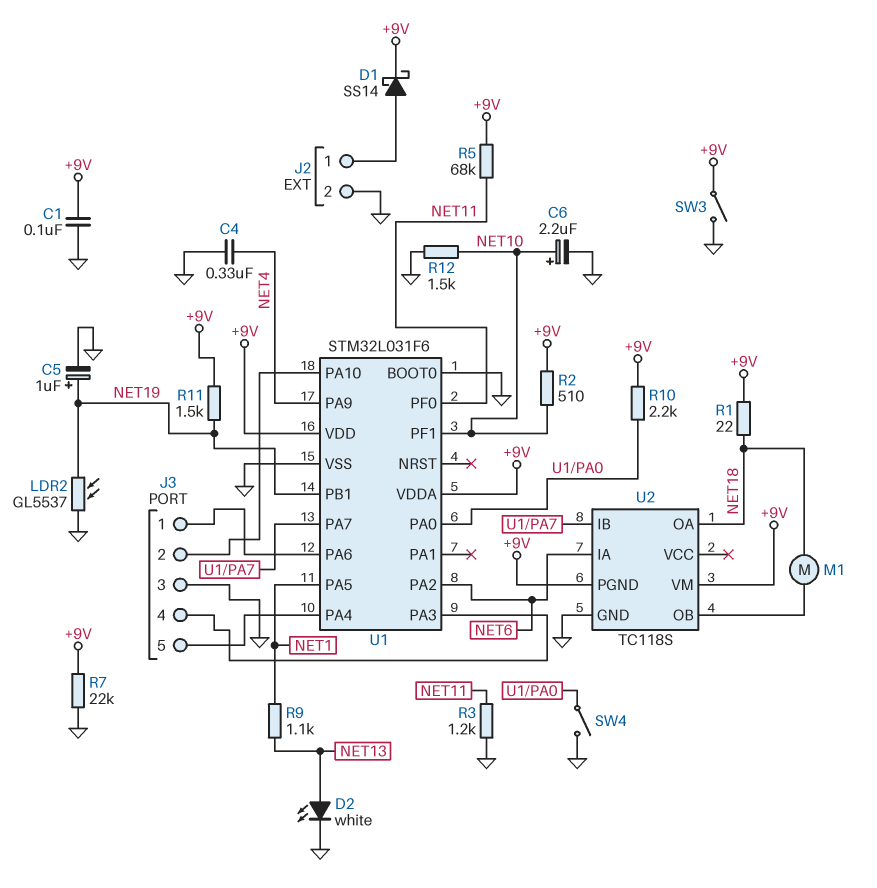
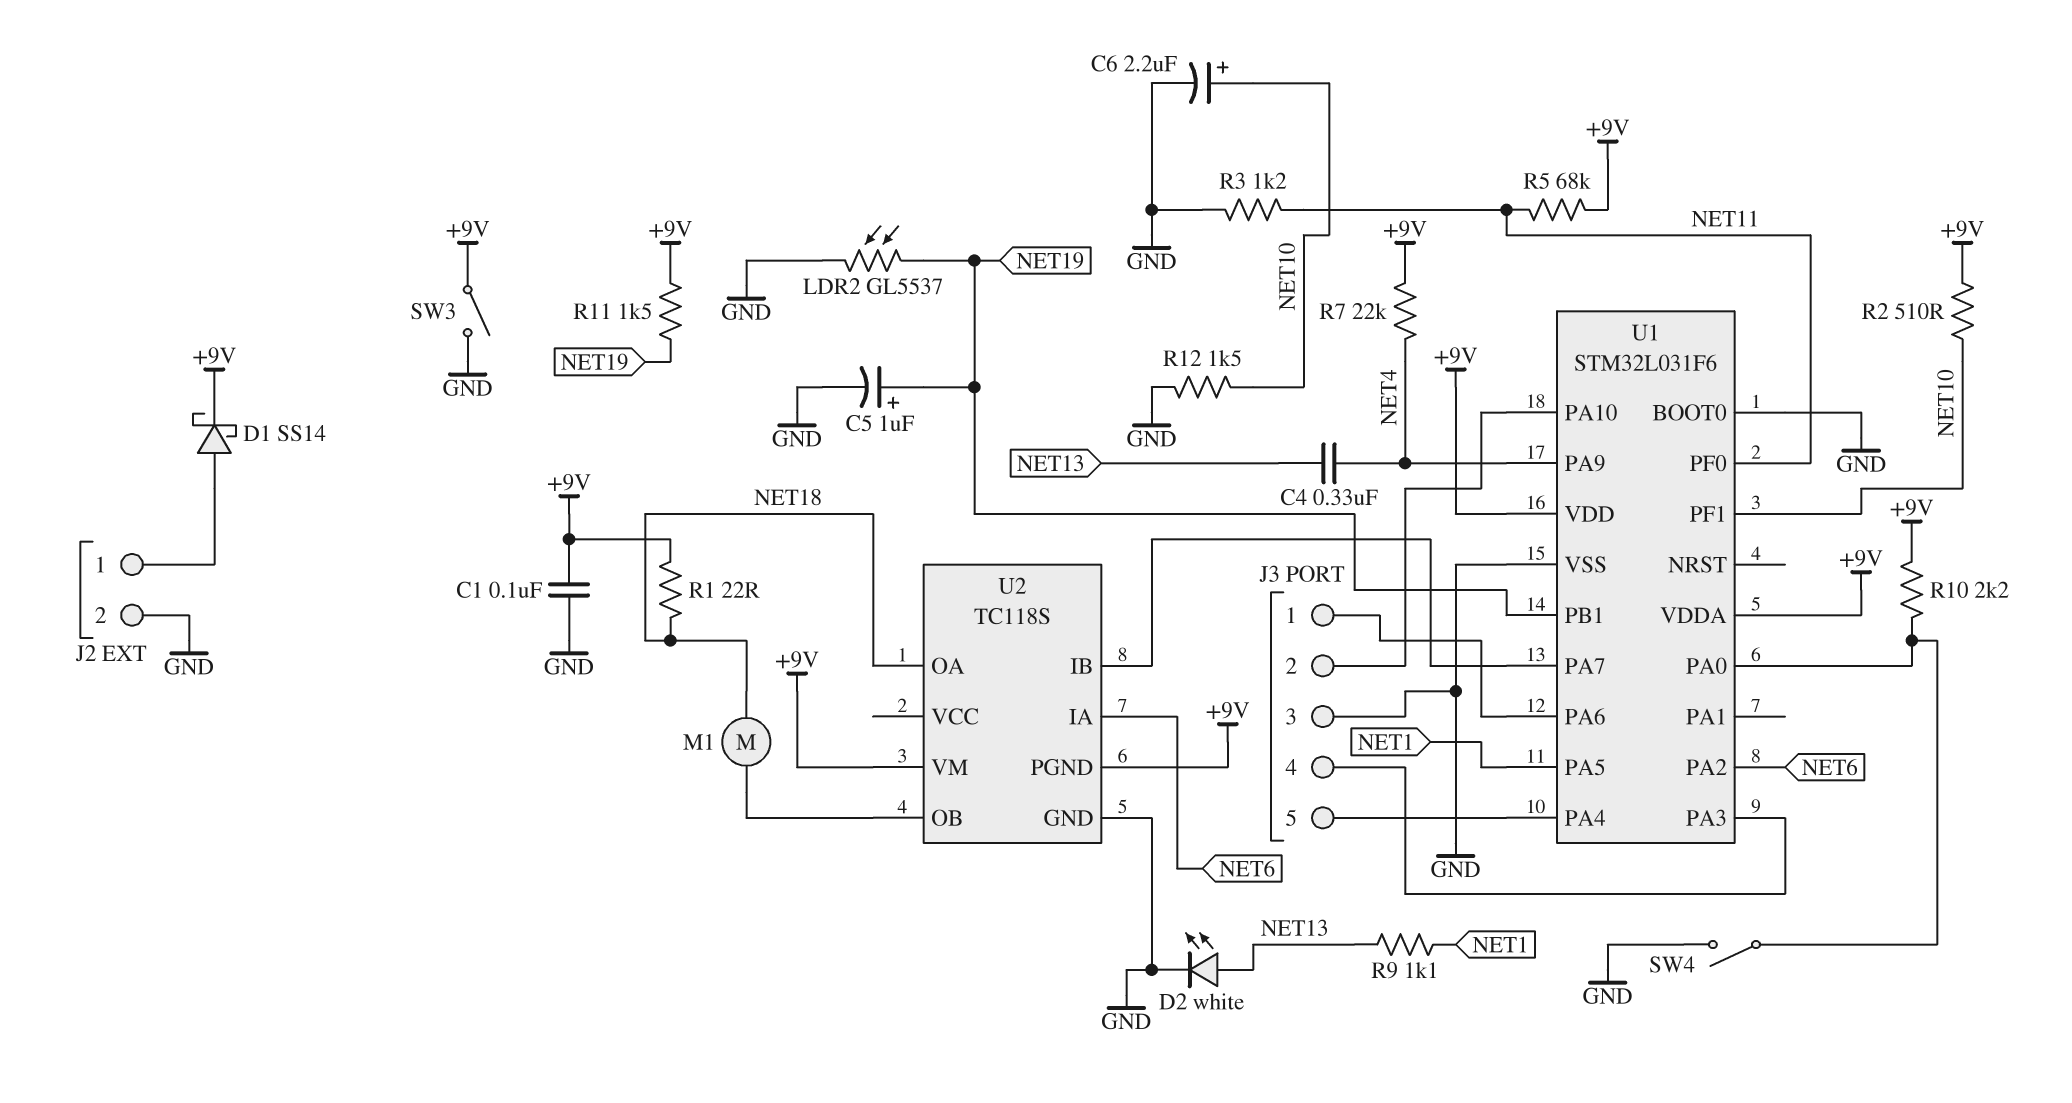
C4: 330nF (GND, NET4) -> 330nF (NET4, NET13)
R7: 22k (+9V, GND) -> 22k (+9V, NET4)

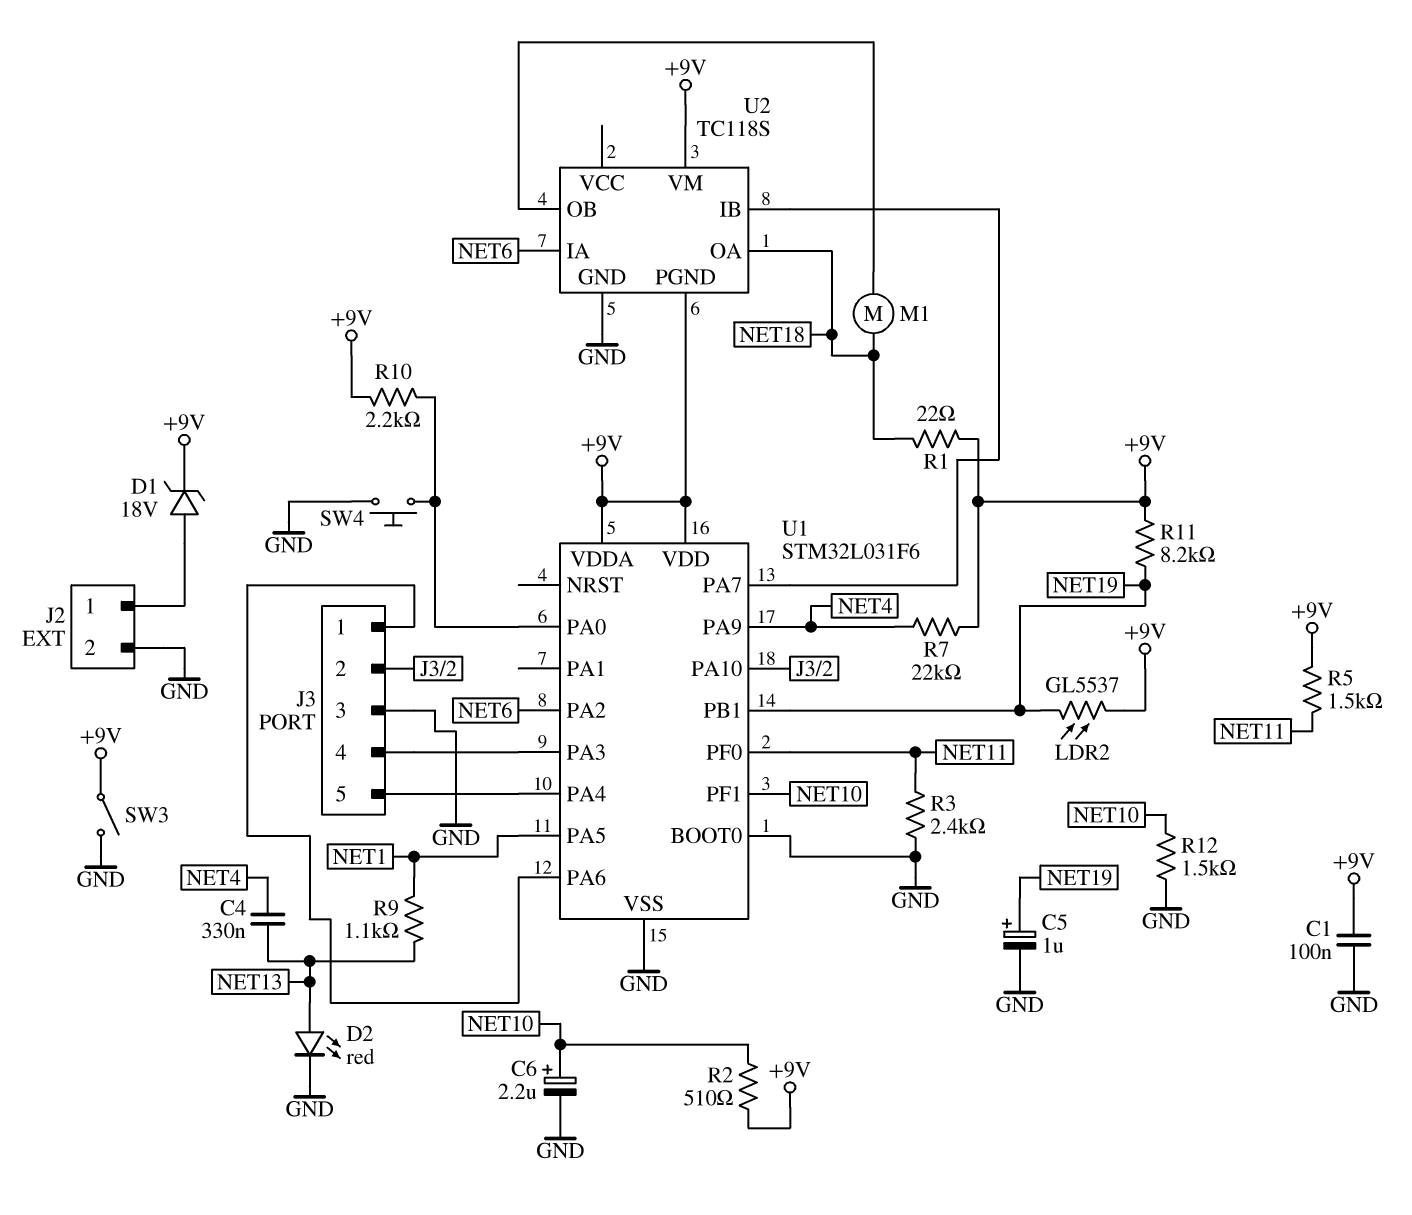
D1: schottky SS14 (A J2/1, K +9V) -> zener 18V (A J2/1, K +9V)
D2: LED white (A NET13, K GND) -> LED red (A NET13, K GND)
LDR2: GL5537 (GND, NET19) -> GL5537 (+9V, NET19)
R3: 1.2k (GND, NET11) -> 2.4k (GND, NET11)
R5: 68k (+9V, NET11) -> 1.5k (+9V, NET11)
R11: 1.5k (+9V, NET19) -> 8.2k (+9V, NET19)
SW4: switch (GND, U1/PA0) -> button (GND, U1/PA0)

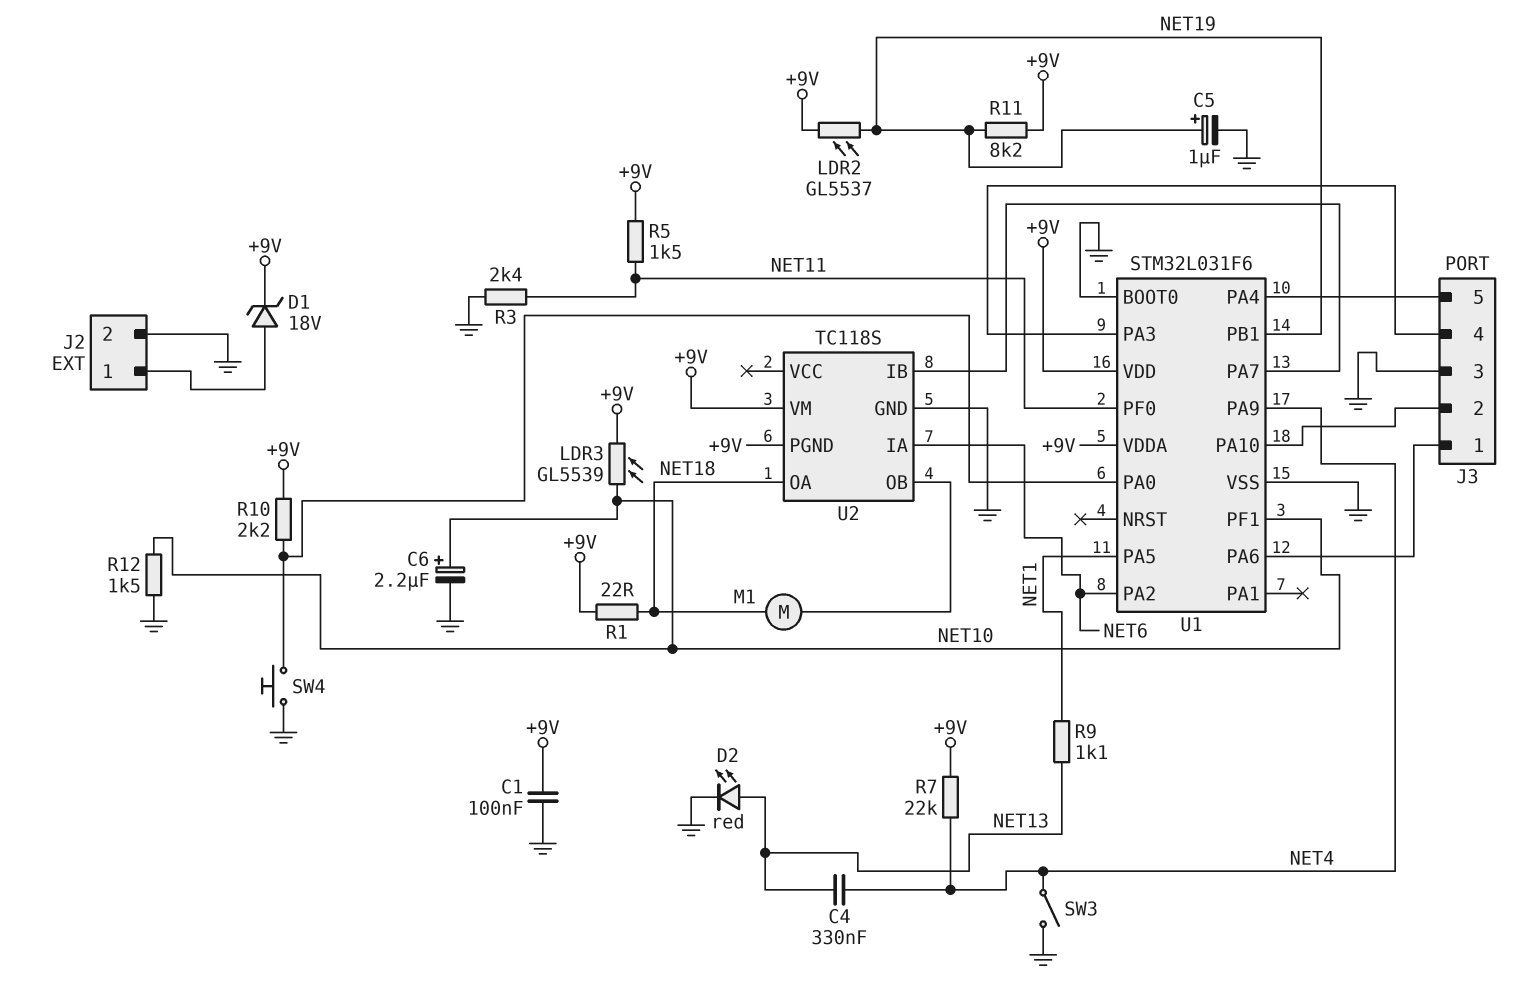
LDR3: none -> GL5539 (+9V, NET10)
R2: 510 (+9V, NET10) -> none
SW3: switch (+9V, GND) -> switch (GND, NET4)

